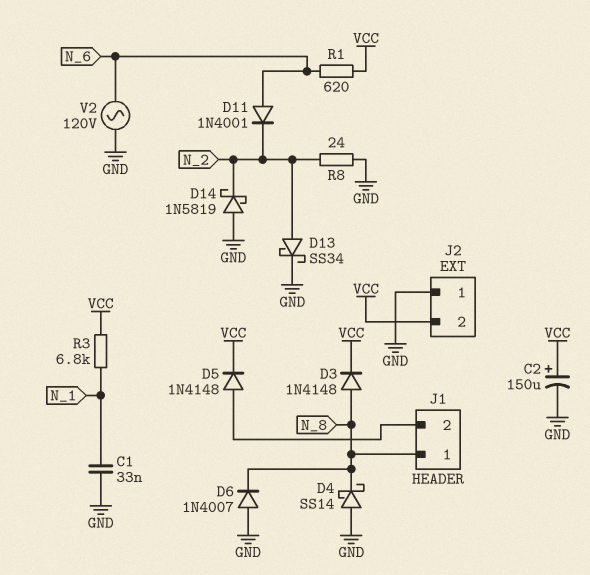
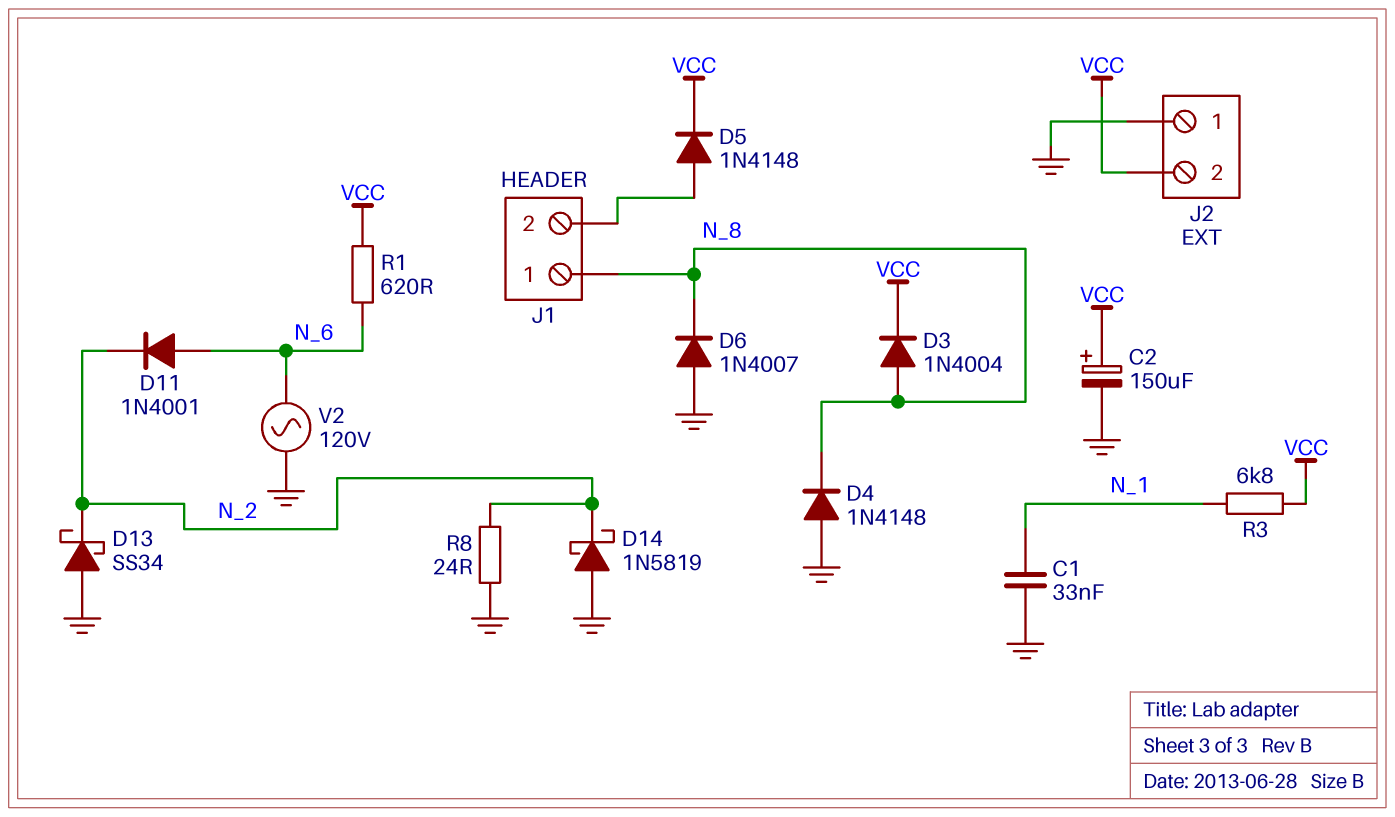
D3: diode 1N4148 (A N_8, K VCC) -> diode 1N4004 (A N_8, K VCC)
D4: schottky SS14 (A GND, K N_8) -> diode 1N4148 (A GND, K N_8)
D13: schottky SS34 (A N_2, K GND) -> schottky SS34 (A GND, K N_2)

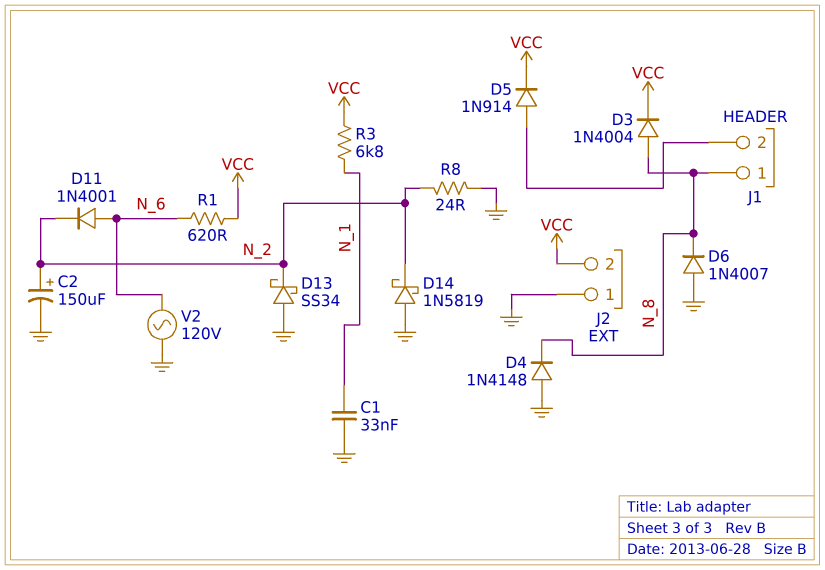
C2: 150uF (plus VCC, minus GND) -> 150uF (plus N_2, minus GND)
D5: diode 1N4148 (A J1/2, K VCC) -> diode 1N914 (A J1/2, K VCC)

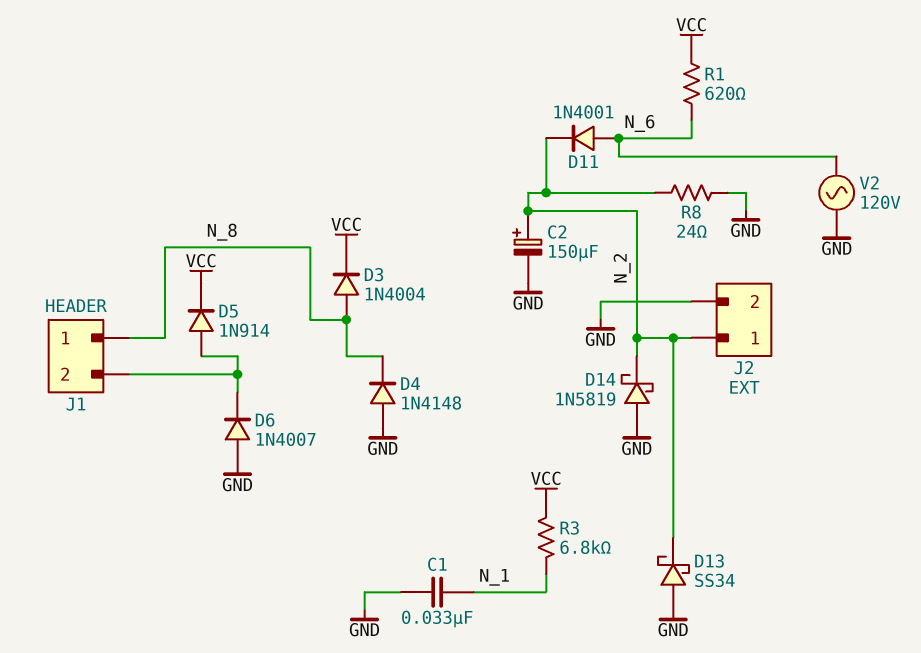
D6: diode 1N4007 (A GND, K N_8) -> diode 1N4007 (A GND, K J1/2)
J2 pin 1: GND -> N_2
J2 pin 2: VCC -> GND

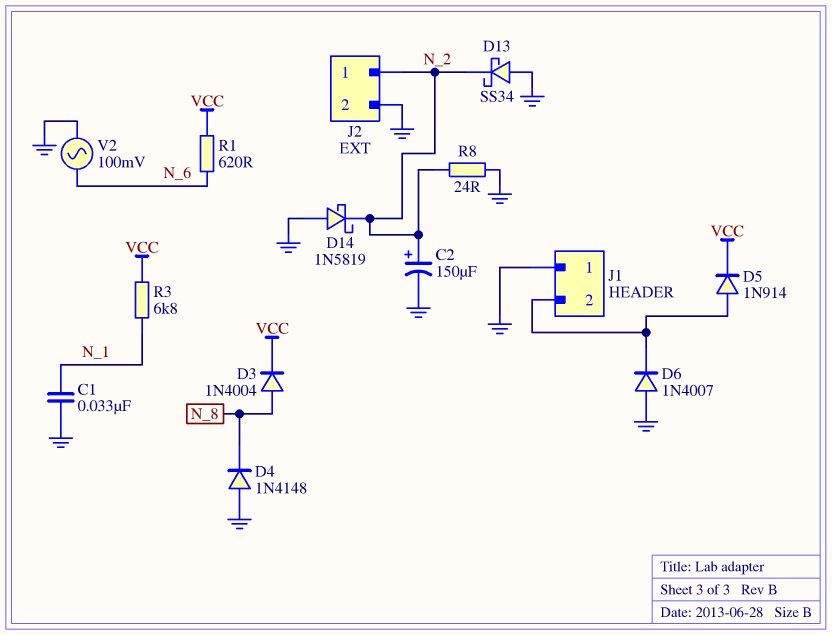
D11: diode 1N4001 (A N_6, K N_2) -> none
J1 pin 1: N_8 -> GND
V2: AC 120V (GND, N_6) -> AC 100mV (GND, N_6)

